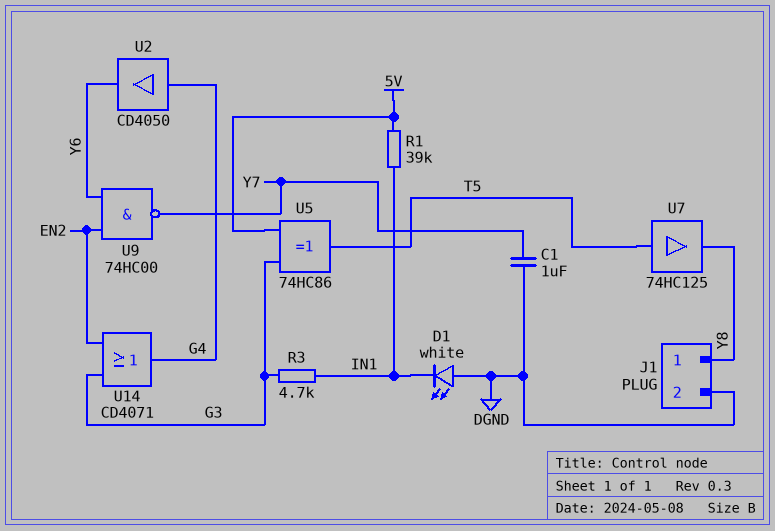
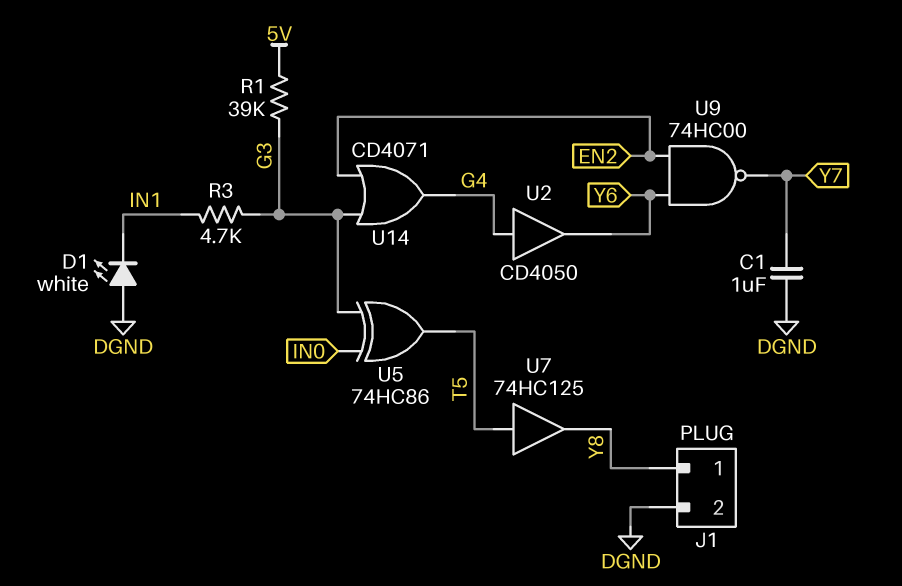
R1: 39k (5V, IN1) -> 39k (5V, G3)
U5: XOR 74HC86 (in 5V, in G3, out T5) -> XOR 74HC86 (in G3, in IN0, out T5)

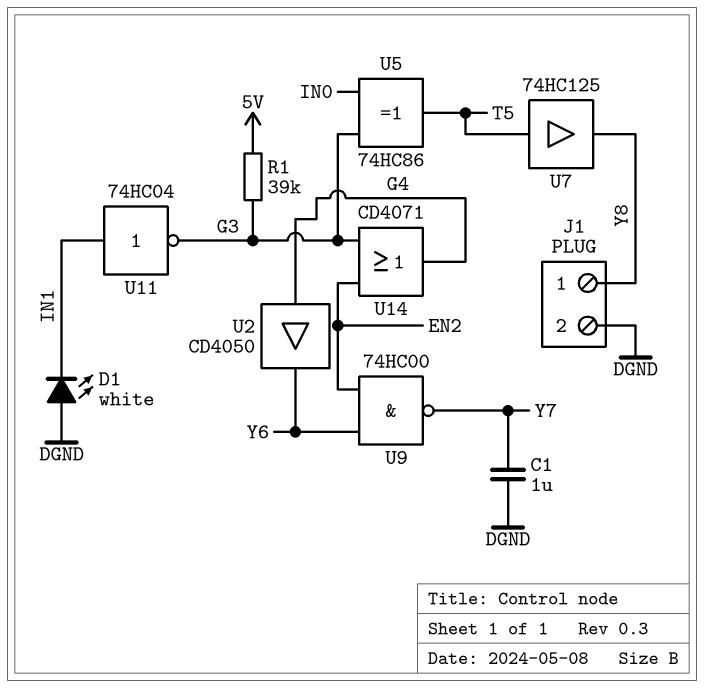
R3: 4.7k (G3, IN1) -> none
U11: none -> NOT 74HC04 (in IN1, out G3)

